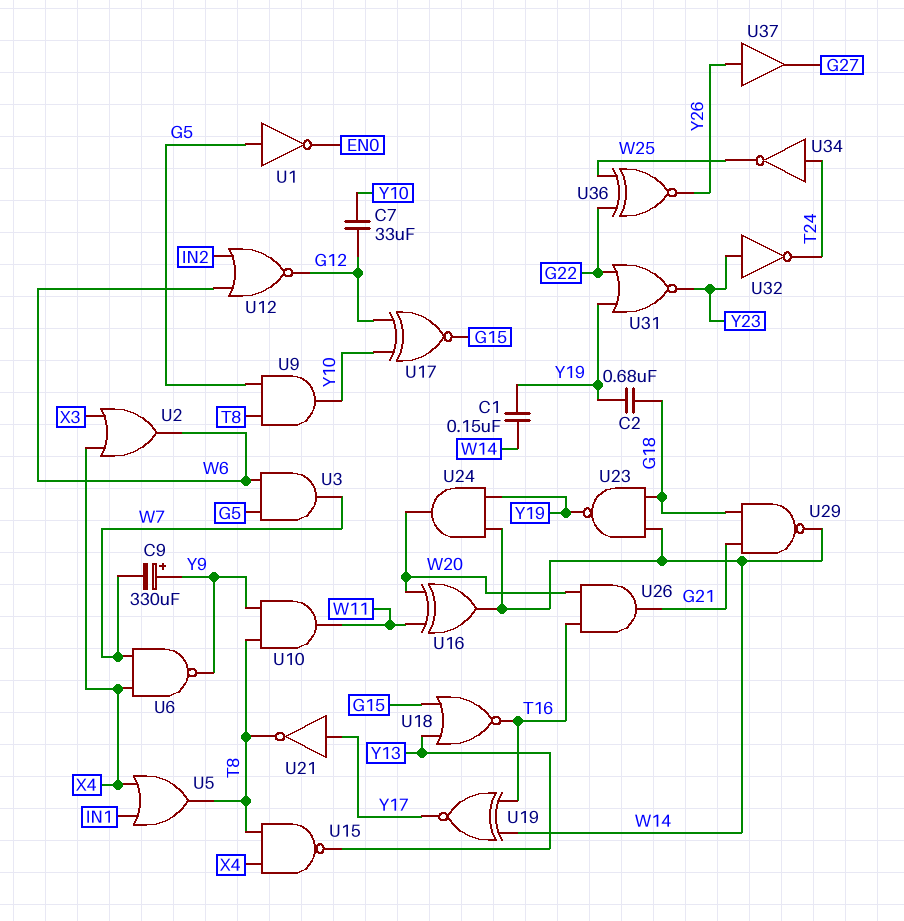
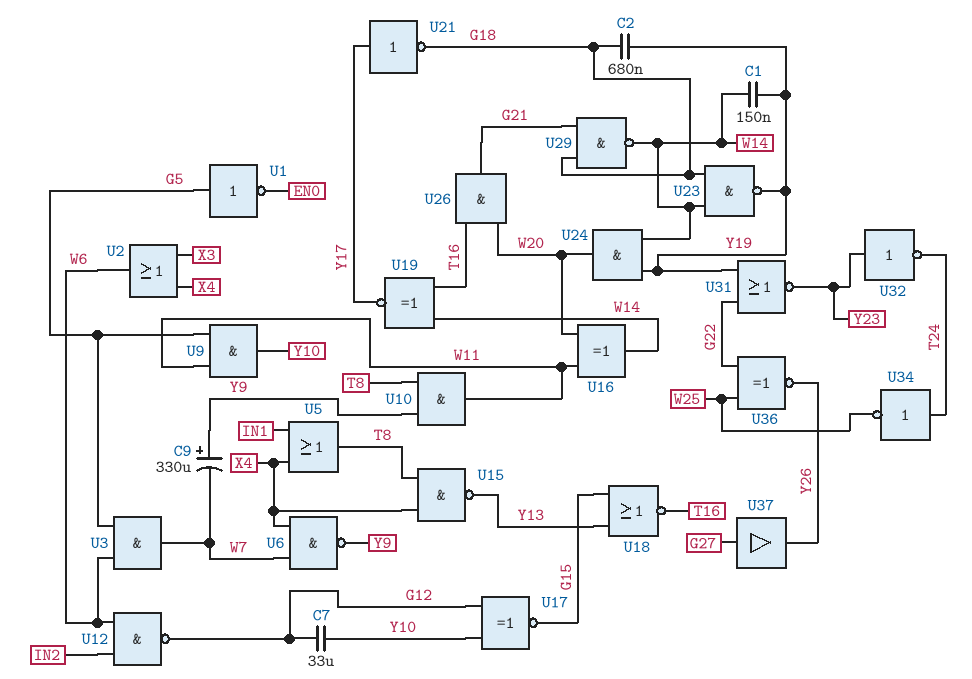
U9: AND (in G5, in T8, out Y10) -> AND (in G5, in W11, out Y10)
U12: NOR (in IN2, in W6, out G12) -> NAND (in IN2, in W6, out G12)
U21: NOT (in Y17, out T8) -> NOT (in Y17, out G18)
U37: buffer (in Y26, out G27) -> buffer (in G27, out Y26)

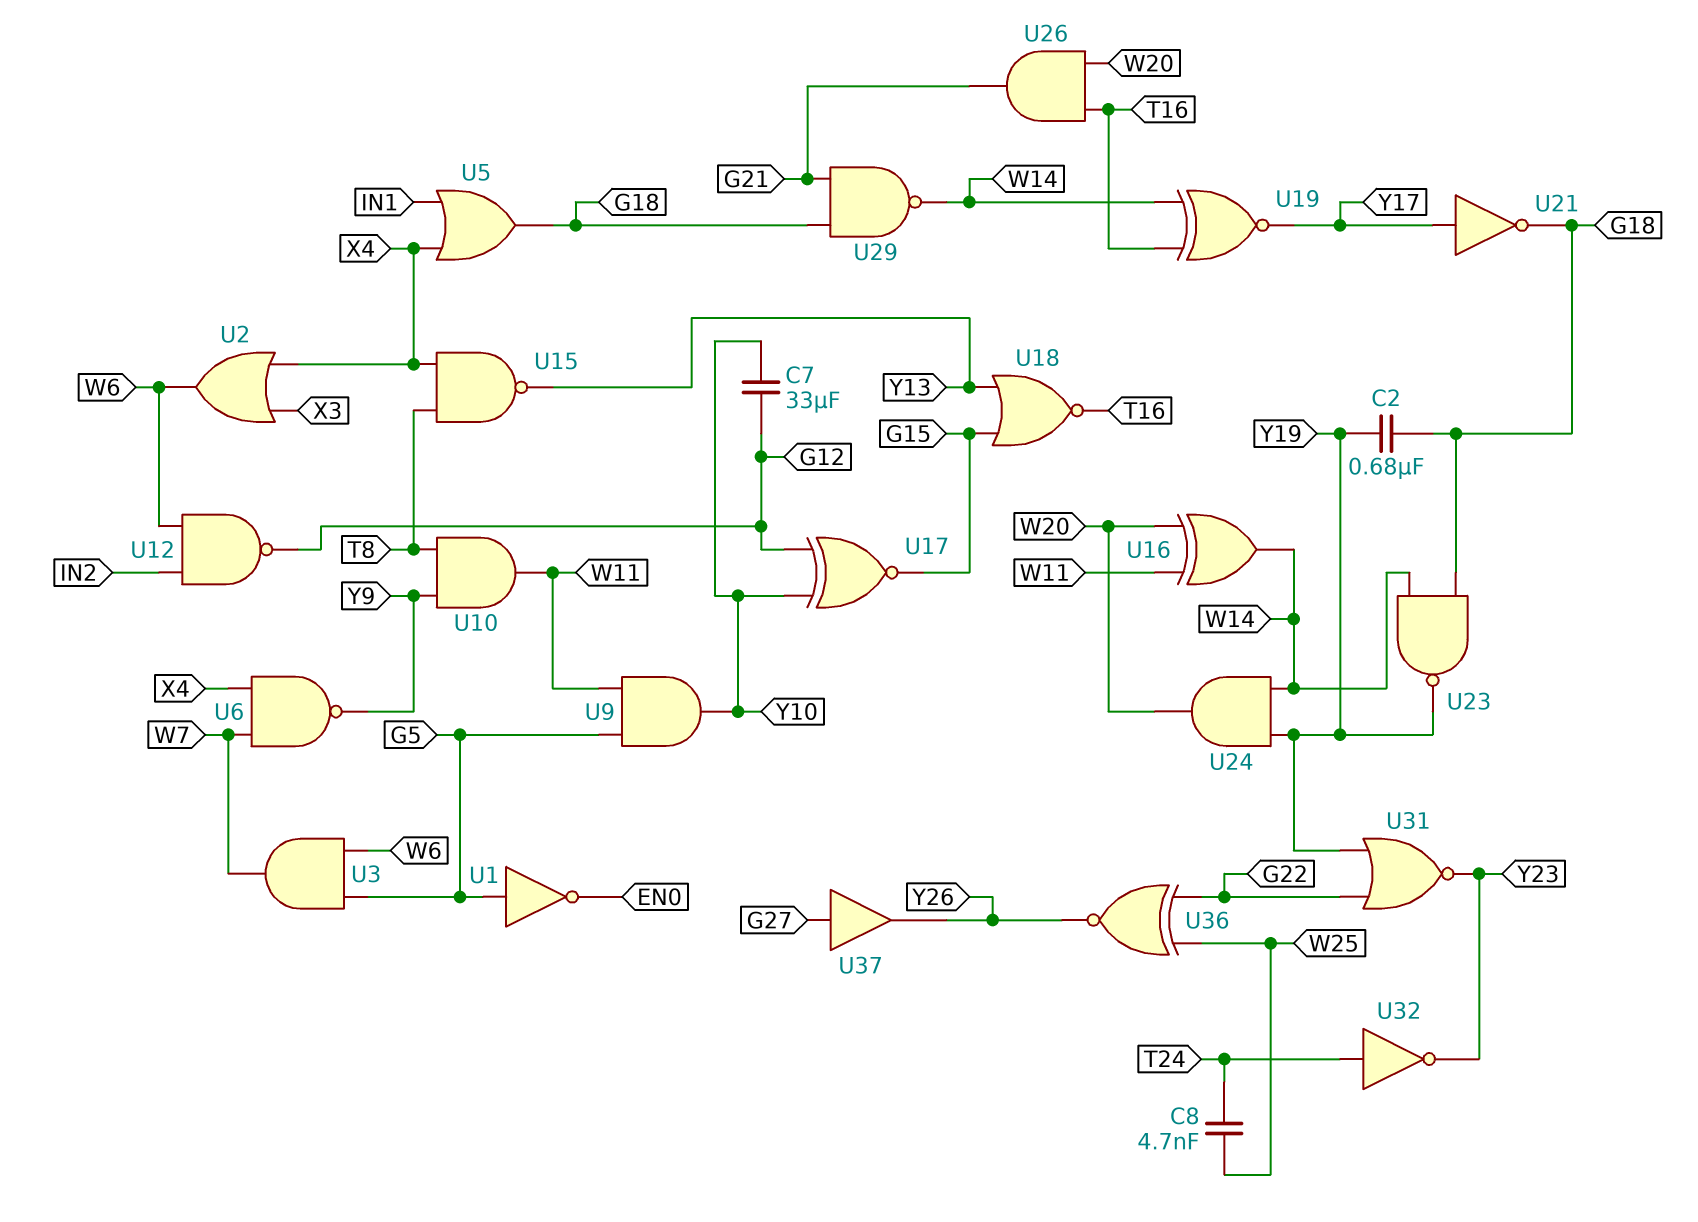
C1: 150nF (W14, Y19) -> none
C8: none -> 4.7nF (T24, W25)
C9: 330uF (plus Y9, minus W7) -> none
U5: OR (in IN1, in X4, out T8) -> OR (in IN1, in X4, out G18)
U32: NOT (in Y23, out T24) -> NOT (in T24, out Y23)
U34: NOT (in T24, out W25) -> none

